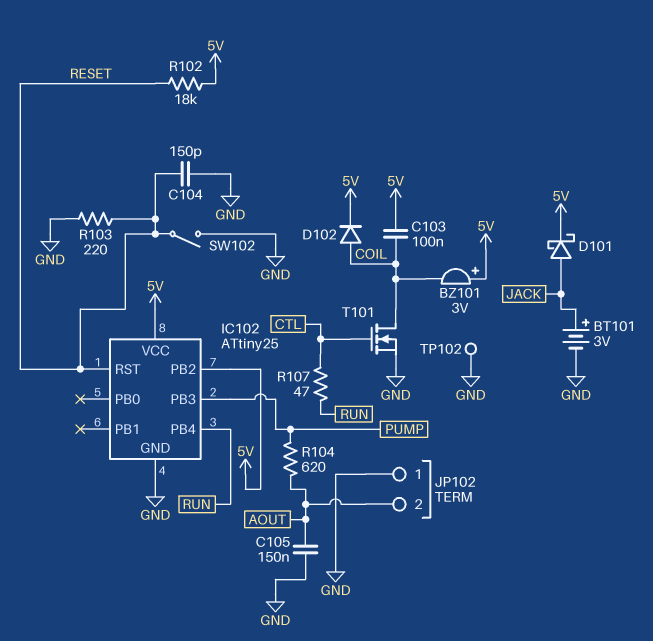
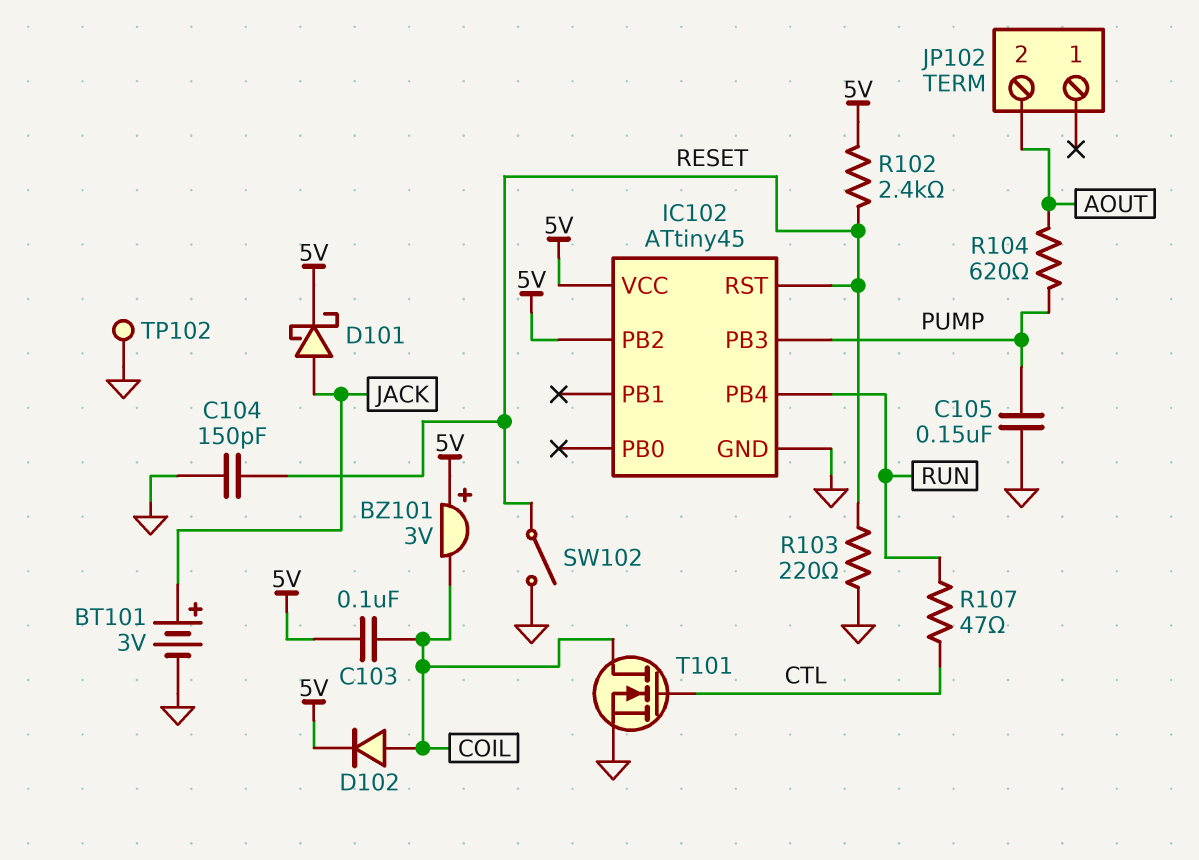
C105: 150nF (AOUT, GND) -> 150nF (GND, PUMP)
IC102: ATtiny25 -> ATtiny45
JP102 pin 1: GND -> none
R102: 18k (5V, RESET) -> 2.4k (5V, RESET)

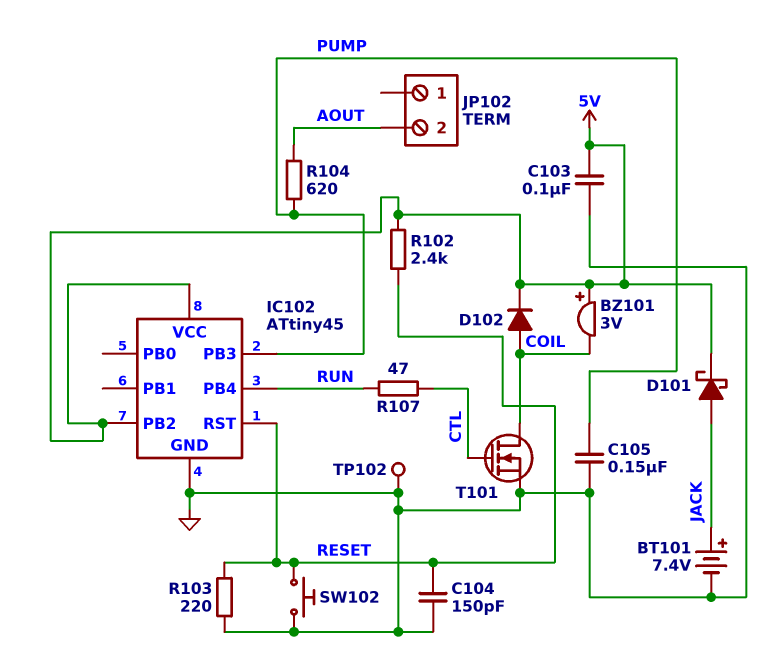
BT101: 3V (plus JACK, minus GND) -> 7.4V (plus JACK, minus GND)
C103: 100nF (5V, COIL) -> 100nF (5V, GND)
SW102: switch (GND, RESET) -> button (GND, RESET)

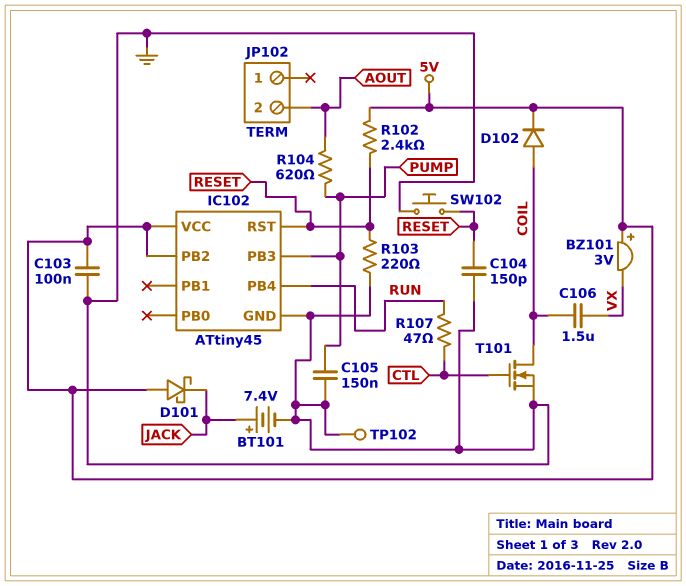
BZ101: buzzer 3V (plus 5V, minus COIL) -> buzzer 3V (plus 5V, minus VX)
C106: none -> 1.5uF (COIL, VX)
D101: schottky (A JACK, K 5V) -> schottky (A 5V, K JACK)

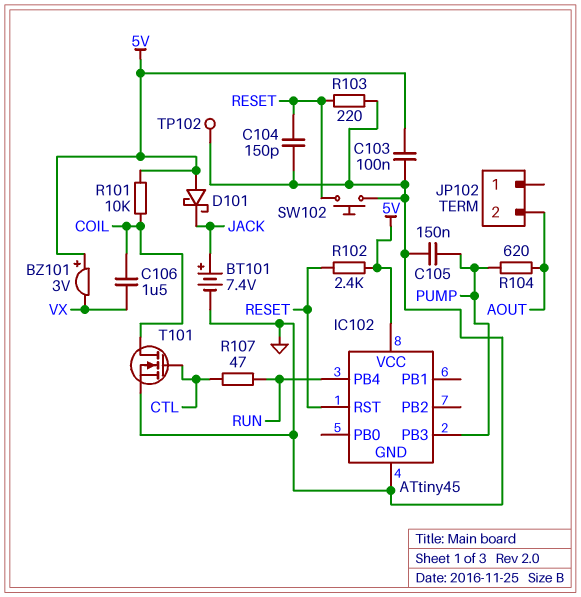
D102: diode (A COIL, K 5V) -> none
IC102 pin PB2: 5V -> none
R101: none -> 10k (5V, COIL)

